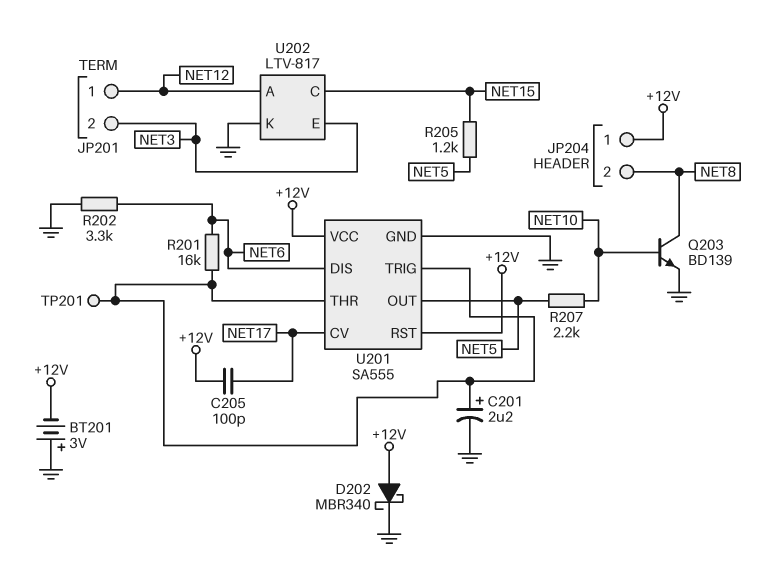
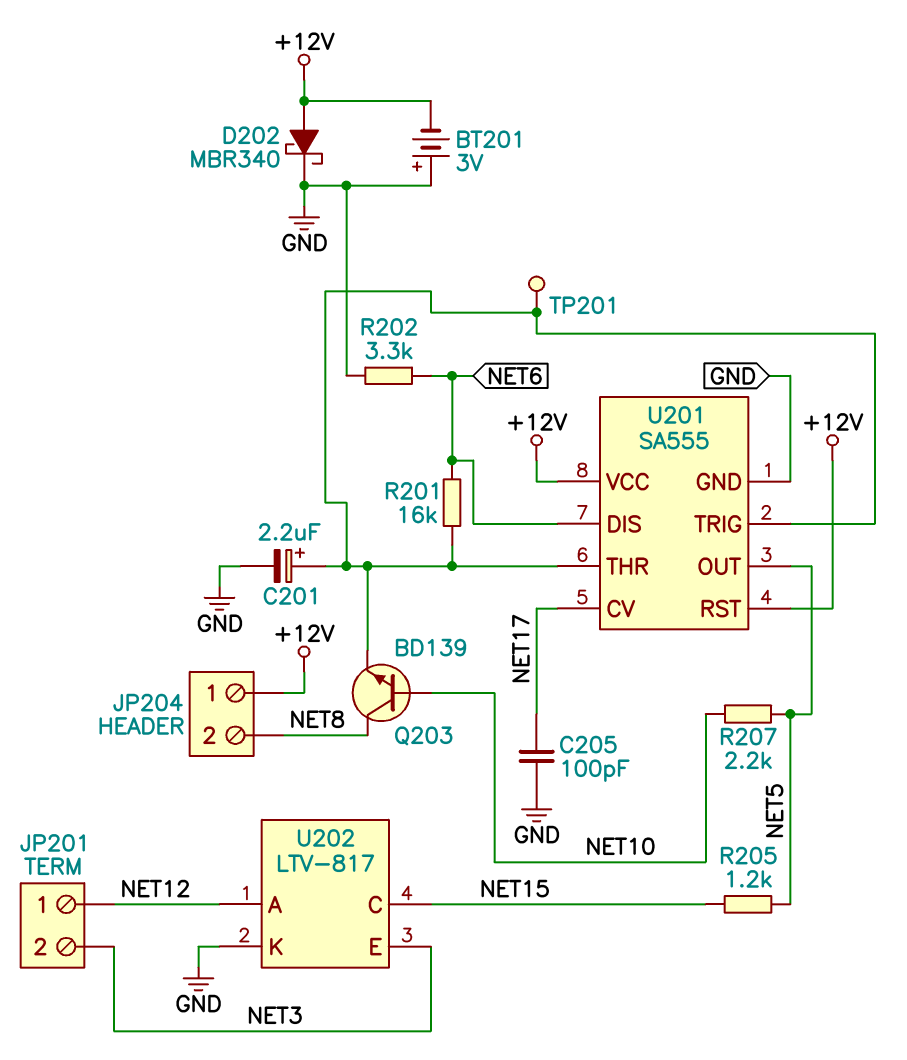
C205: 100pF (+12V, NET17) -> 100pF (GND, NET17)
Q203: NPN BD139 (B NET10, C NET8, E GND) -> NPN BD139 (B NET10, C NET8, E U201/THR)

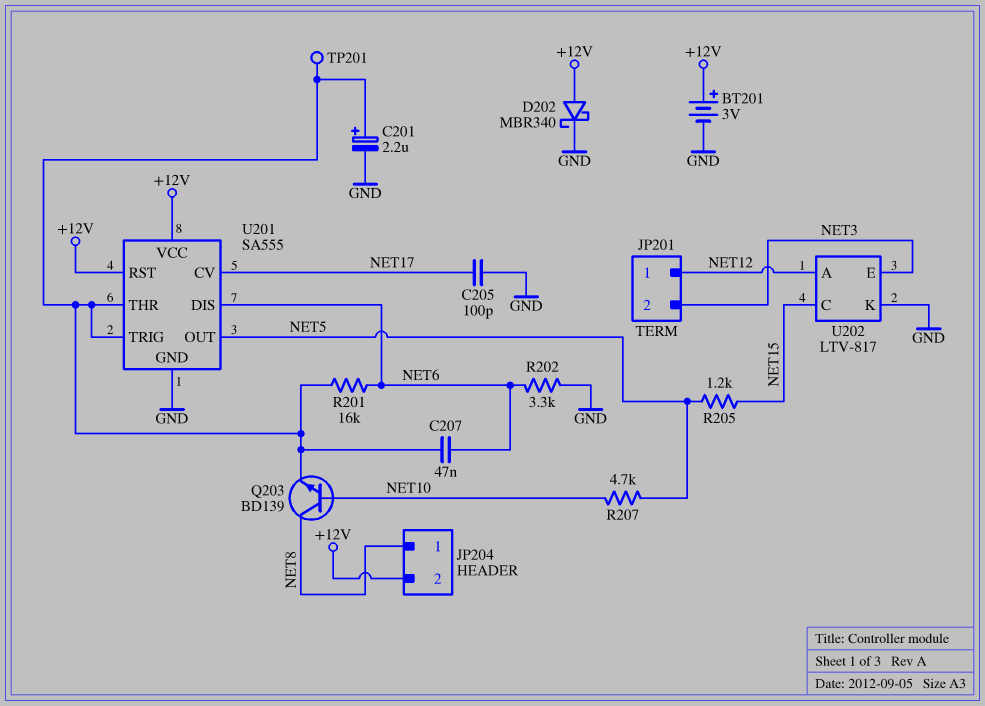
BT201: 3V (plus GND, minus +12V) -> 3V (plus +12V, minus GND)
C207: none -> 47nF (NET6, U201/THR)
JP204 pin 1: +12V -> NET8
JP204 pin 2: NET8 -> +12V
R207: 2.2k (NET5, NET10) -> 4.7k (NET5, NET10)

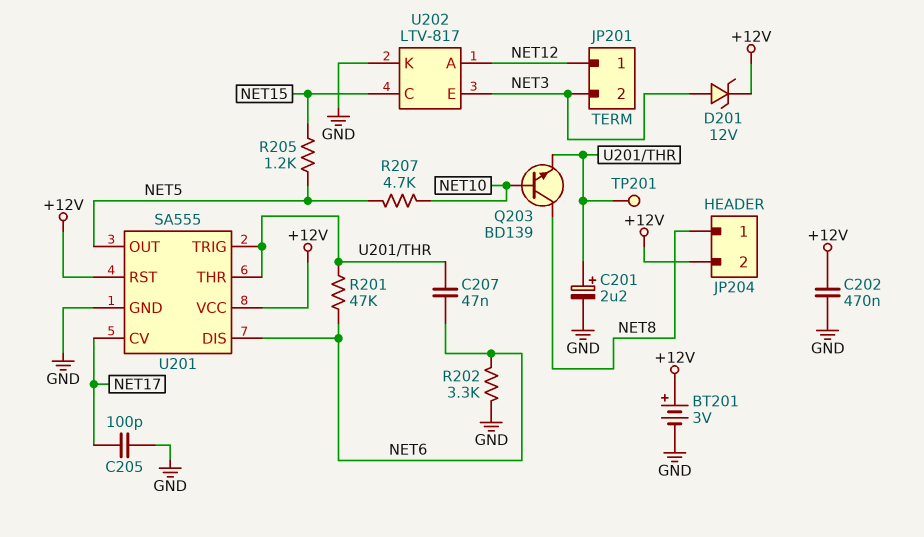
C202: none -> 470nF (+12V, GND)
D201: none -> zener 12V (A NET3, K +12V)
D202: schottky MBR340 (A +12V, K GND) -> none
R201: 16k (NET6, U201/THR) -> 47k (NET6, U201/THR)

